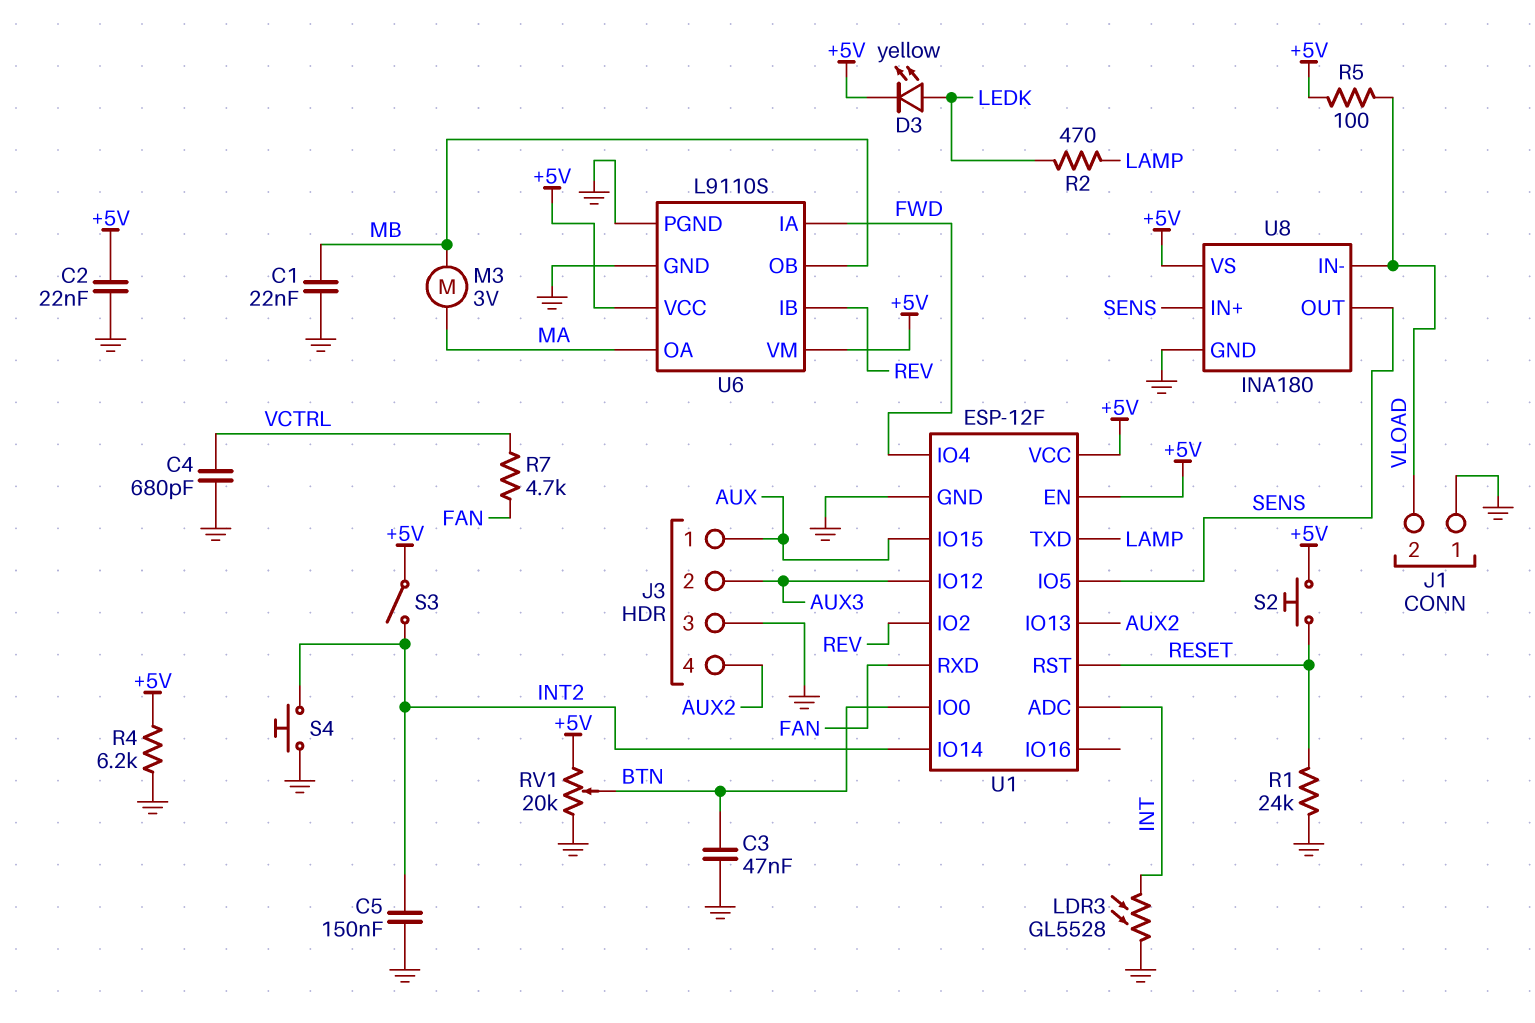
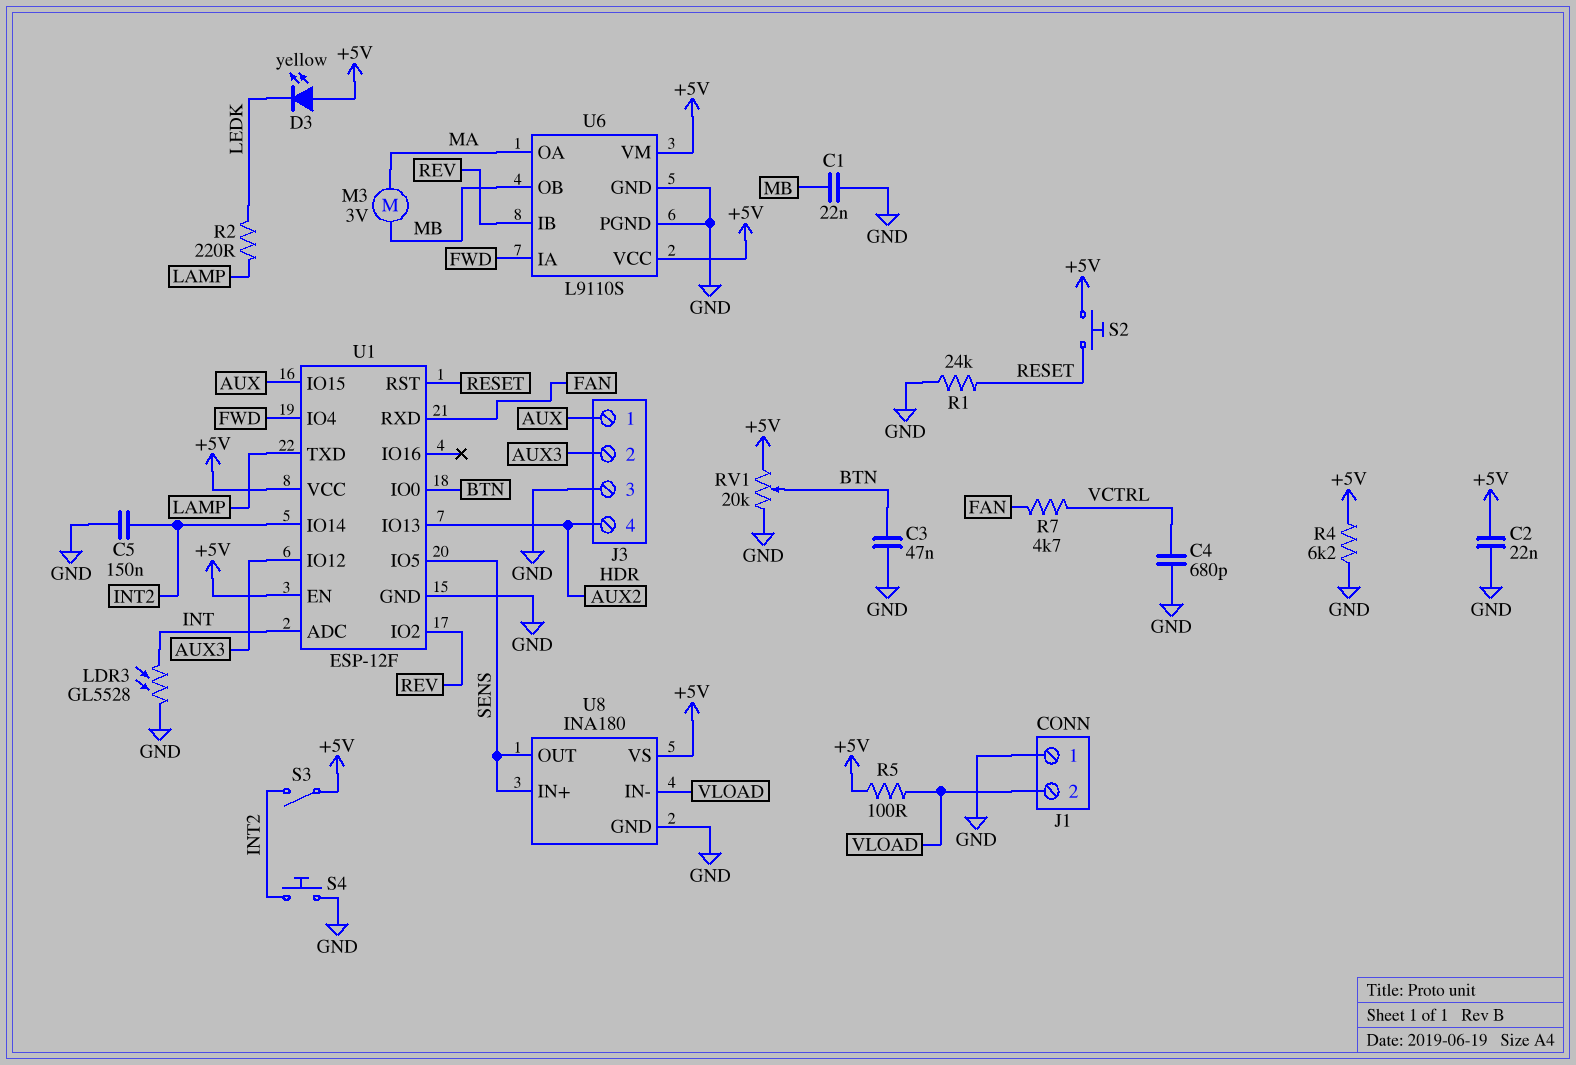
D3: LED yellow (A LEDK, K +5V) -> LED yellow (A +5V, K LEDK)
R2: 470 (LAMP, LEDK) -> 220 (LAMP, LEDK)

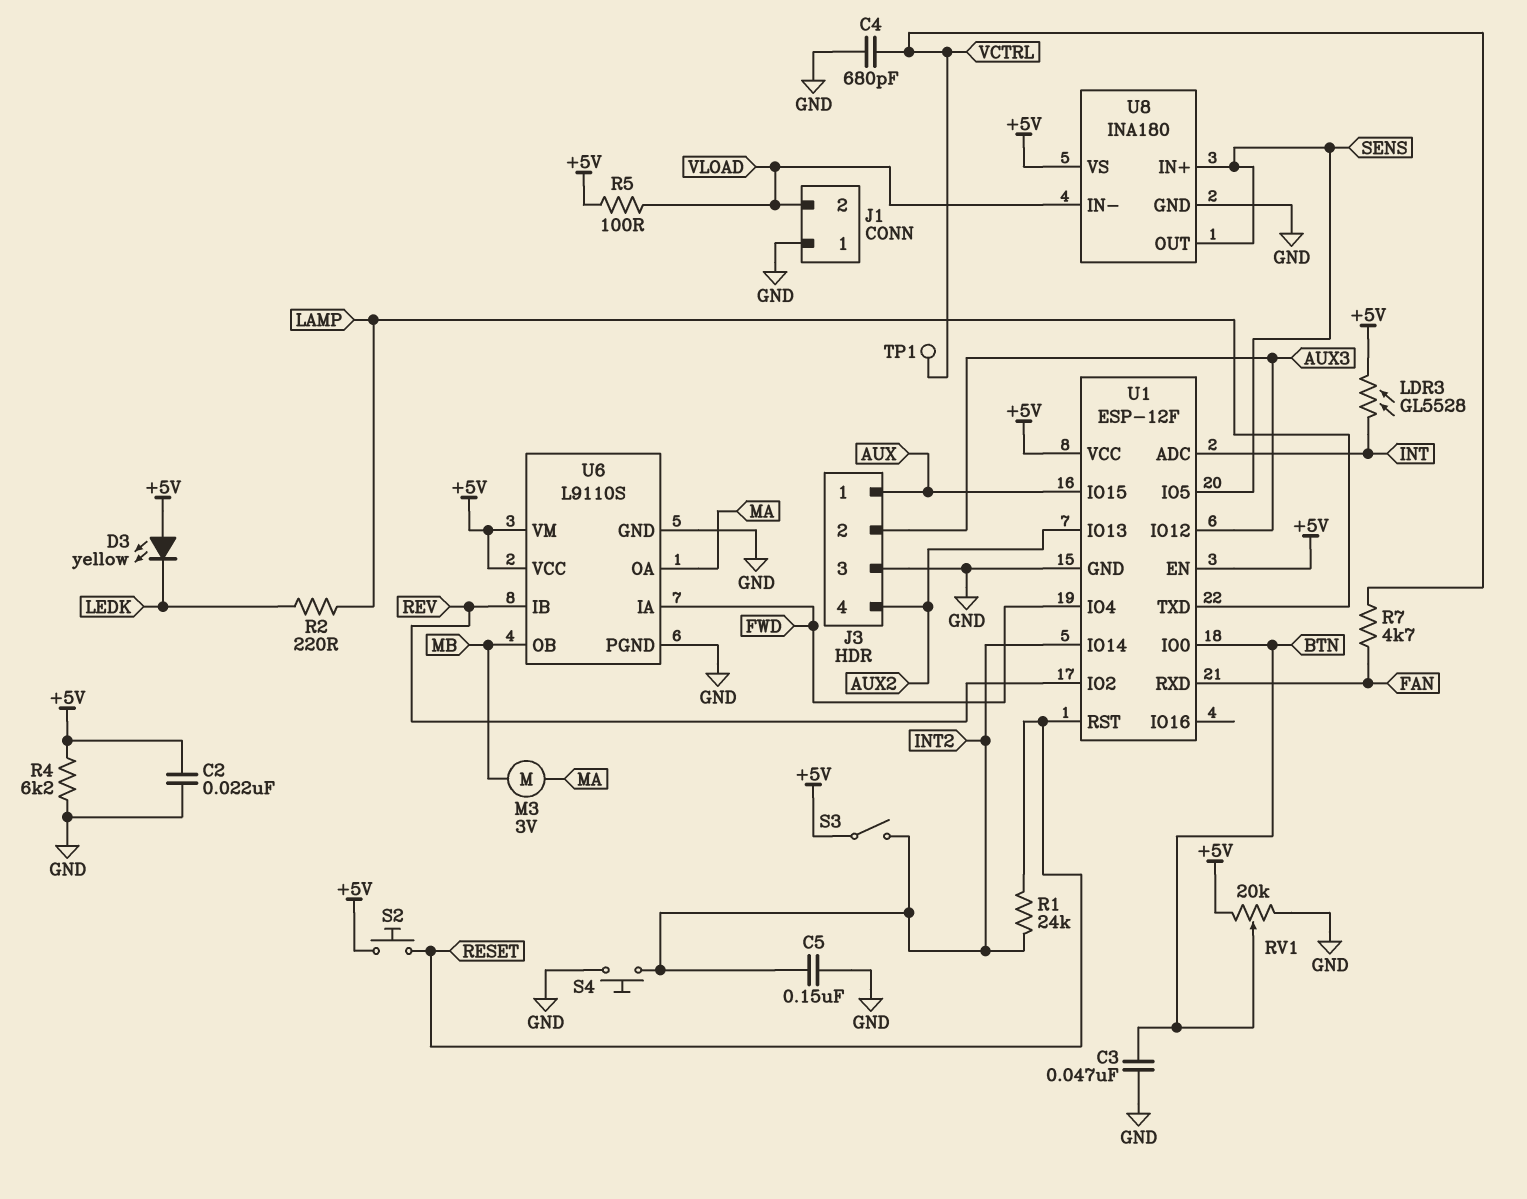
C1: 22nF (GND, MB) -> none
LDR3: GL5528 (GND, INT) -> GL5528 (+5V, INT)
R1: 24k (GND, RESET) -> 24k (INT2, RESET)
TP1: none -> test point (VCTRL)

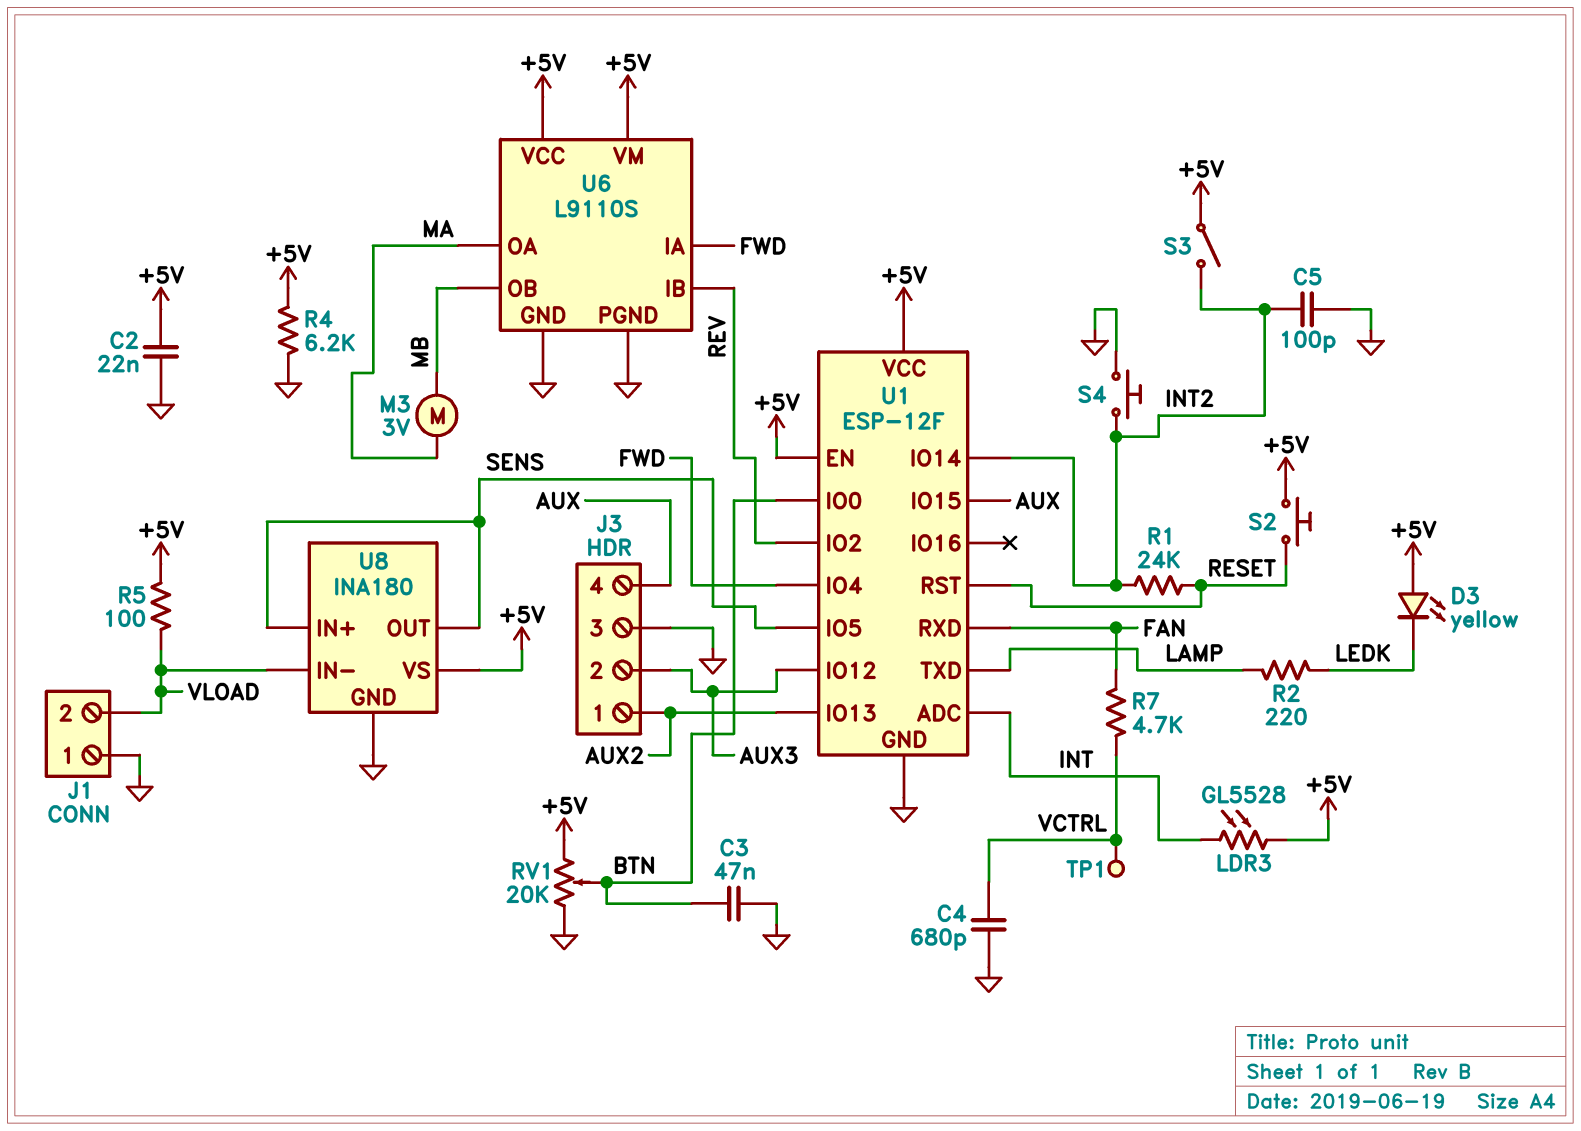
C5: 150nF (GND, INT2) -> 100pF (GND, INT2)
J3 pin 1: AUX -> AUX2
J3 pin 4: AUX2 -> AUX

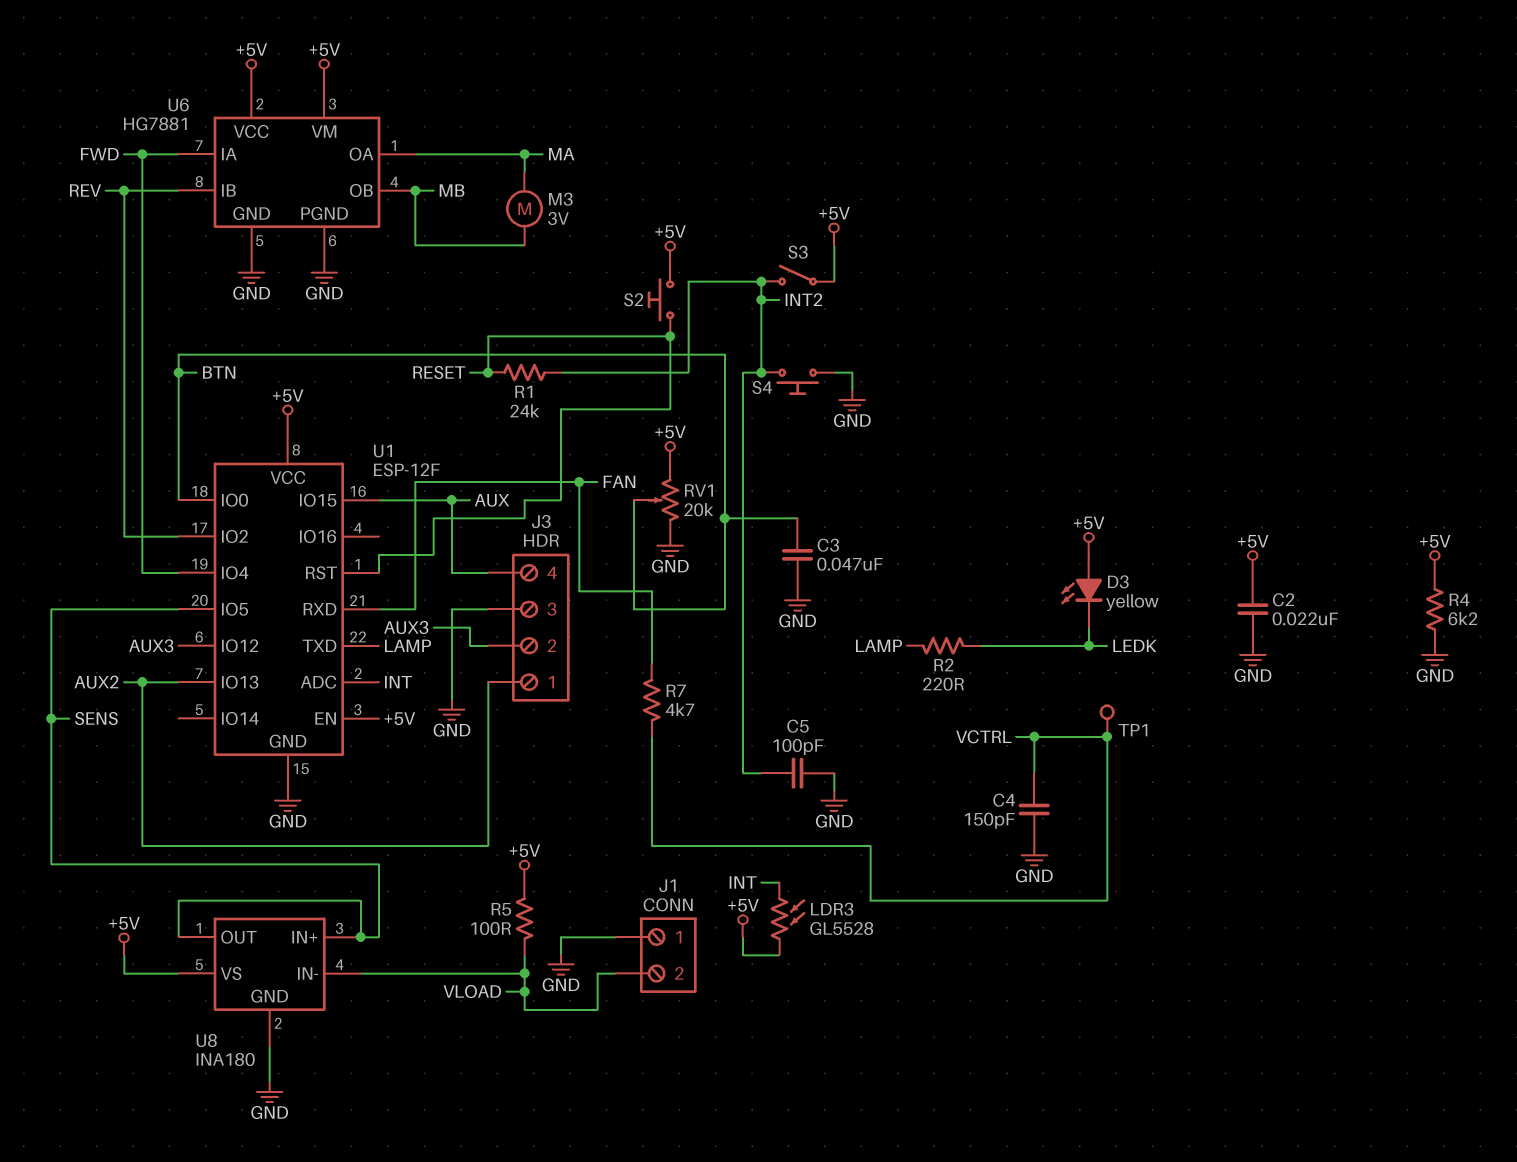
C4: 680pF (GND, VCTRL) -> 150pF (GND, VCTRL)
U1 pin IO14: INT2 -> none
U6: L9110S -> HG7881

